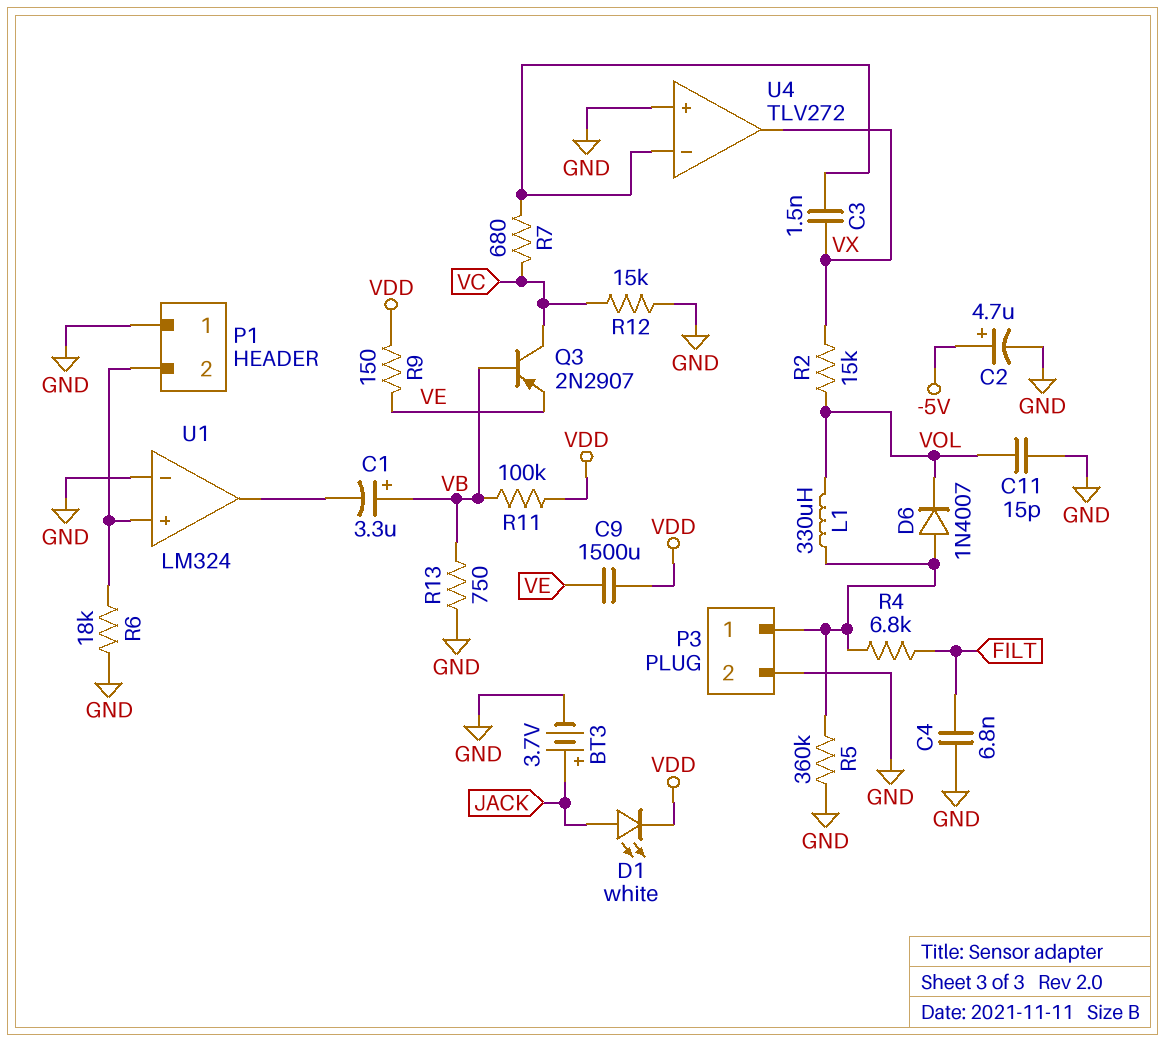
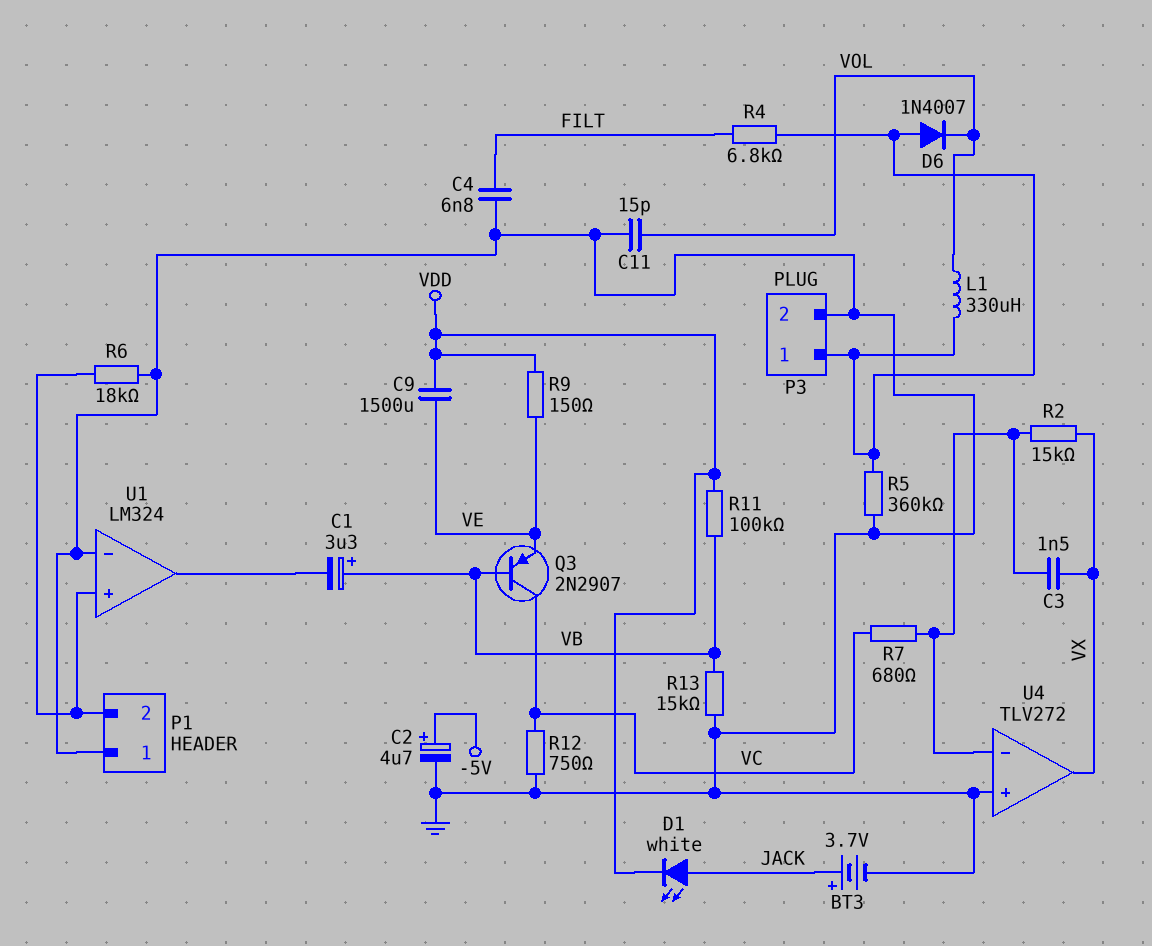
R2: 15k (VOL, VX) -> 15k (U4/in-, VX)
R12: 15k (GND, VC) -> 750 (GND, VC)
R13: 750 (GND, VB) -> 15k (GND, VB)

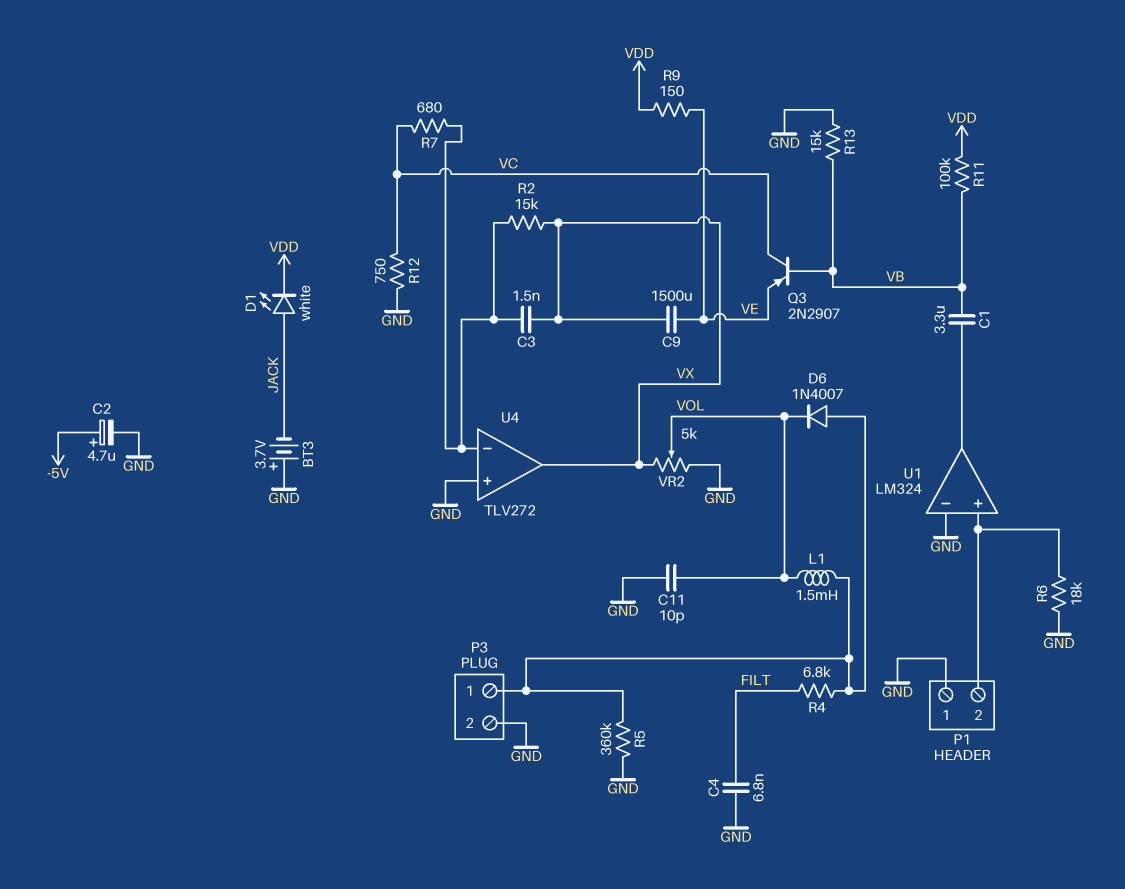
BT3: 3.7V (plus JACK, minus GND) -> 3.7V (plus GND, minus JACK)
C1: 3.3uF (plus VB, minus U1/out) -> 3.3uF (U1/out, VB)
C9: 1500uF (VDD, VE) -> 1500uF (VE, VX)
C11: 15pF (GND, VOL) -> 10pF (GND, VOL)
L1: 330uH (P3/1, VOL) -> 1.5mH (P3/1, VOL)
VR2: none -> 5k (GND, VX, wiper VOL)

